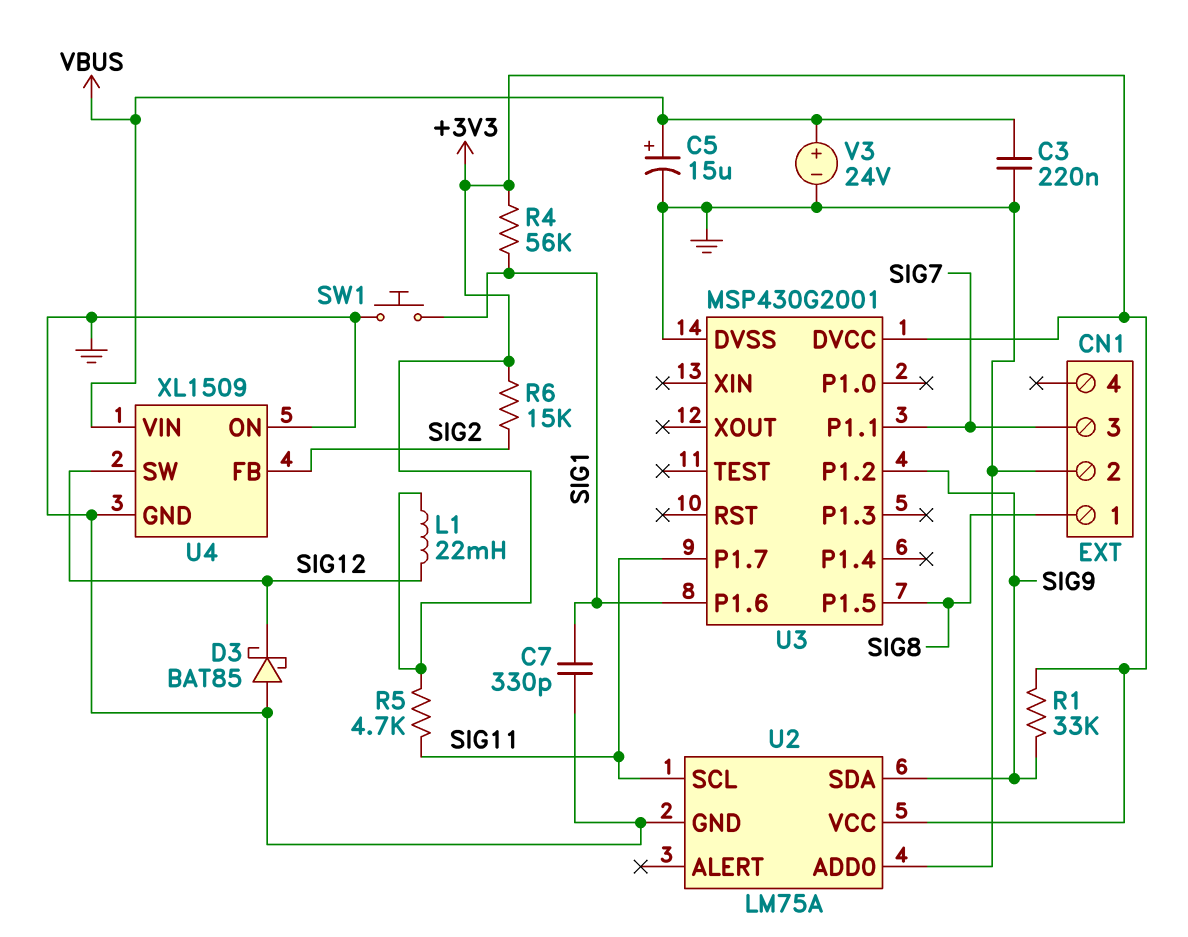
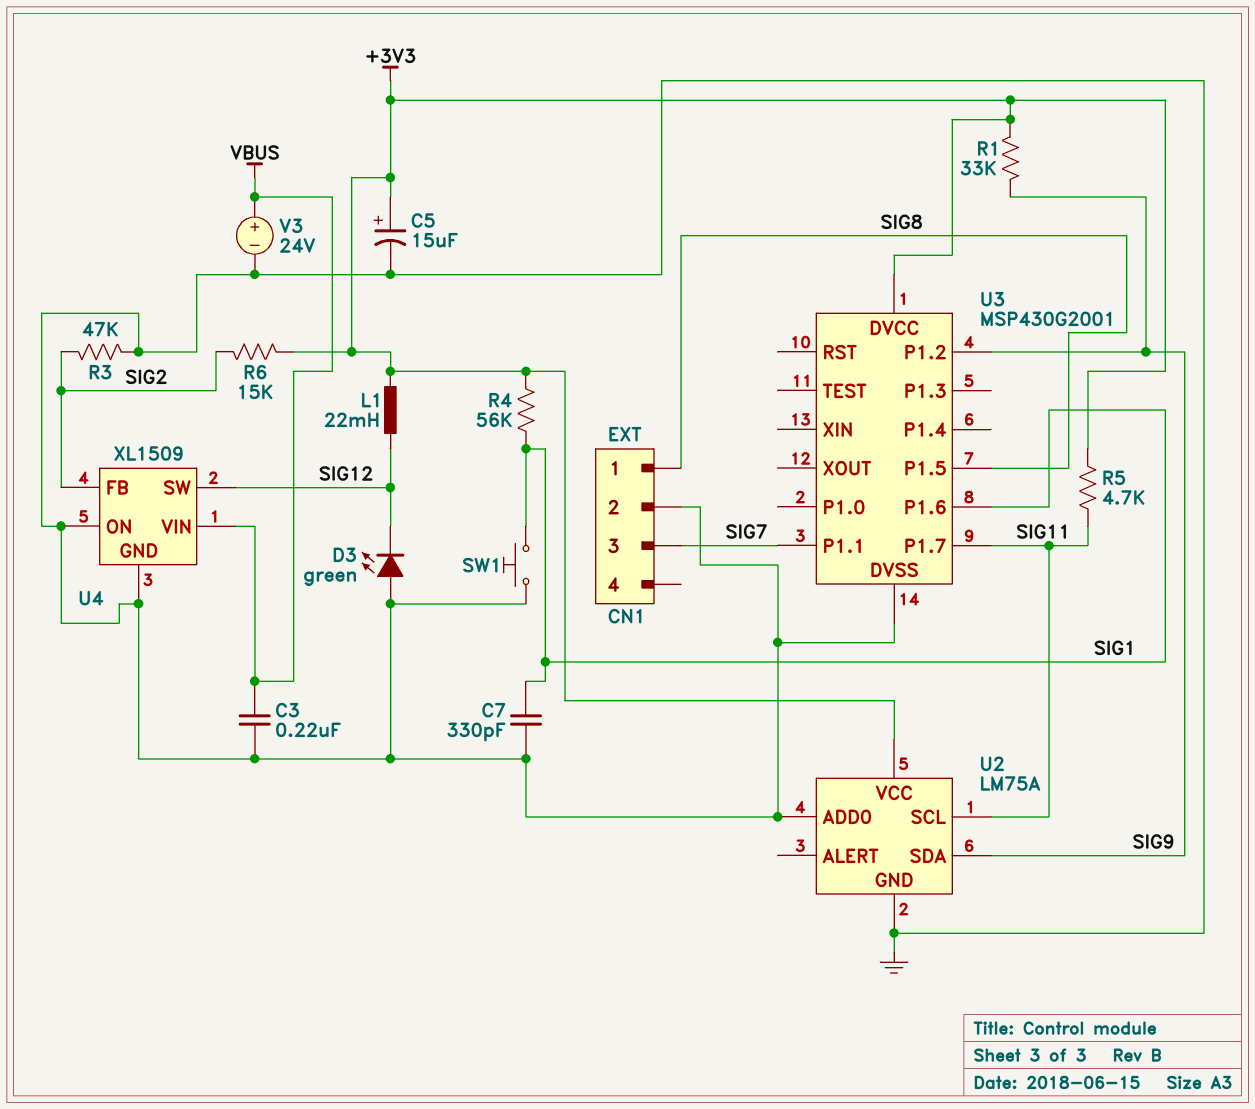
C5: 15uF (plus VBUS, minus GND) -> 15uF (plus +3V3, minus GND)
D3: schottky BAT85 (A GND, K SIG12) -> LED green (A GND, K SIG12)
R3: none -> 47k (GND, SIG2)

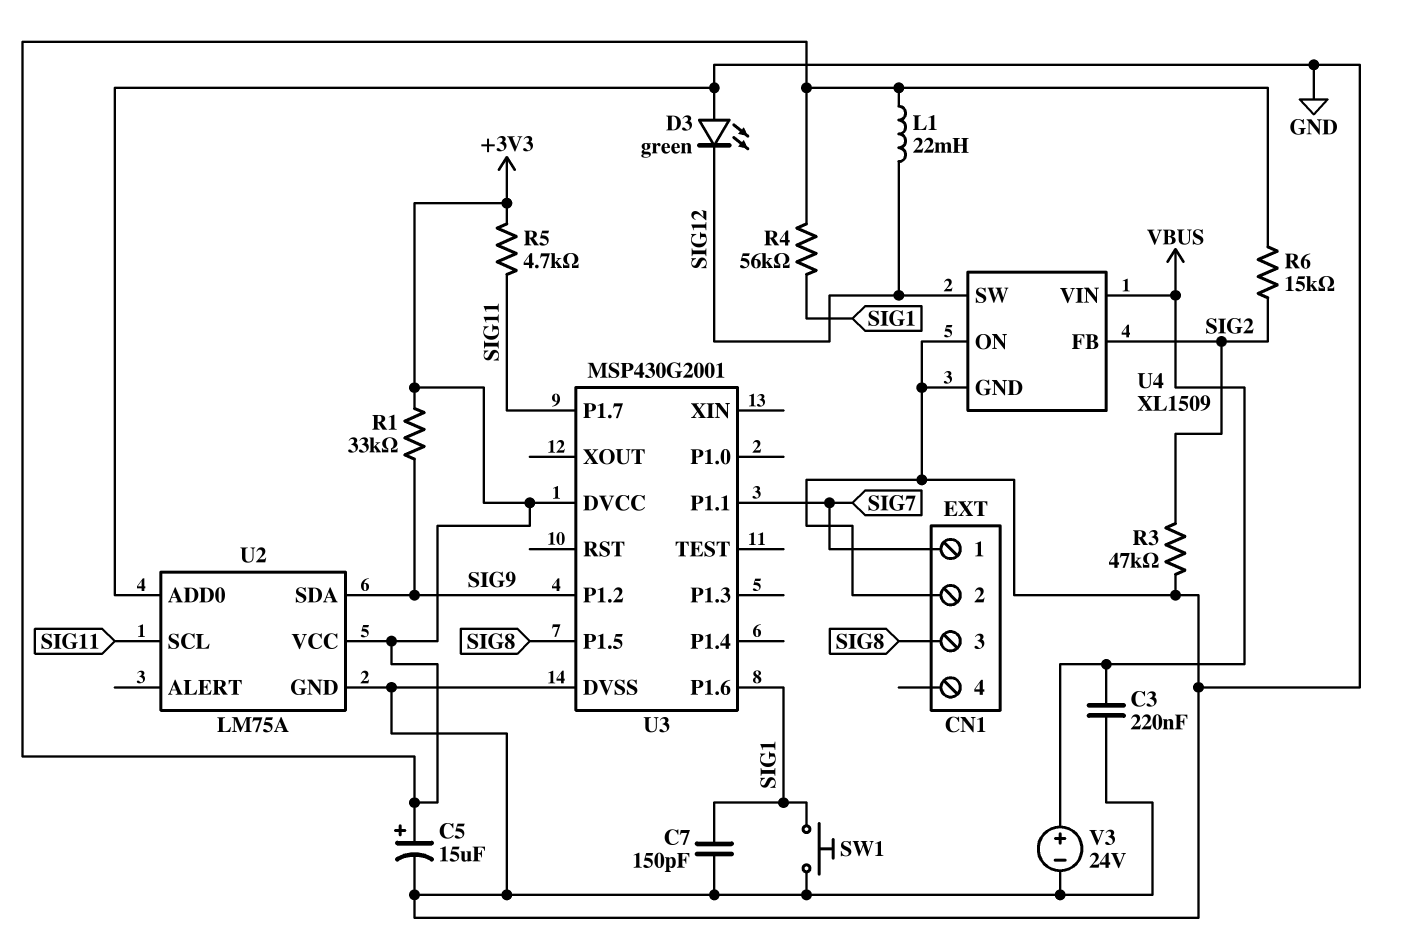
C7: 330pF (GND, SIG1) -> 150pF (GND, SIG1)
CN1 pin 1: SIG8 -> SIG7
CN1 pin 3: SIG7 -> SIG8

